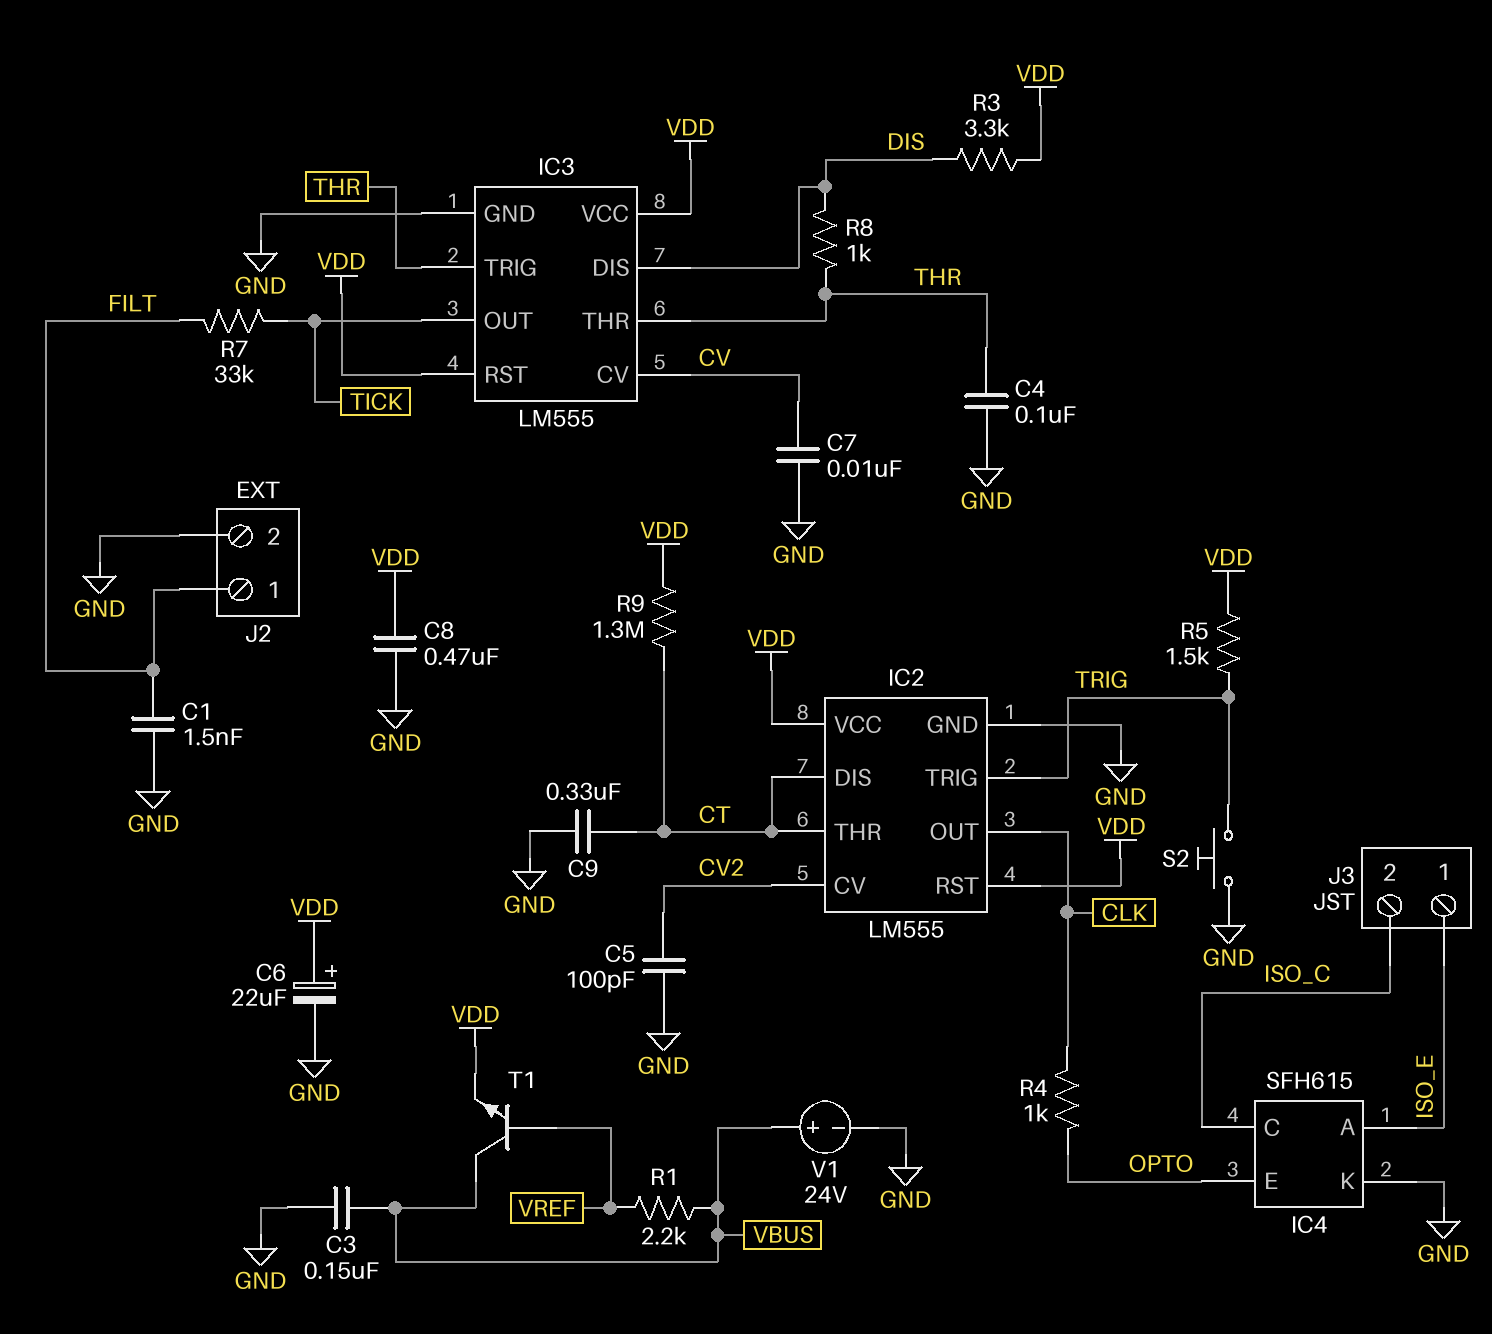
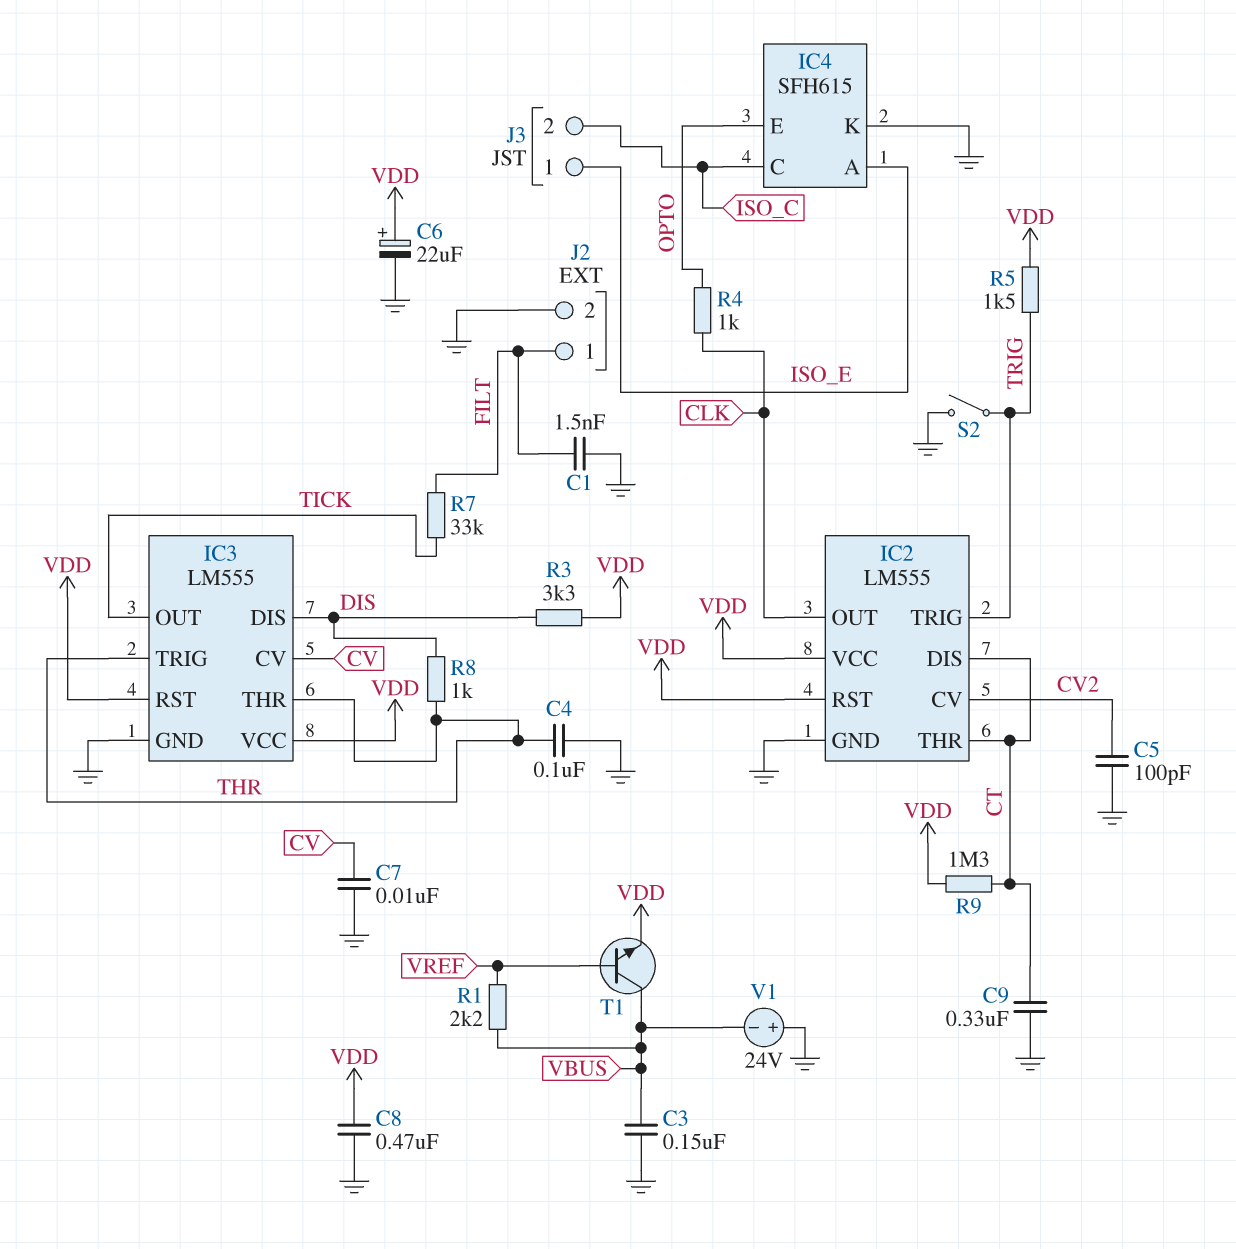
S2: button (GND, TRIG) -> switch (GND, TRIG)
V1: 24V (plus VBUS, minus GND) -> 24V (plus GND, minus VBUS)

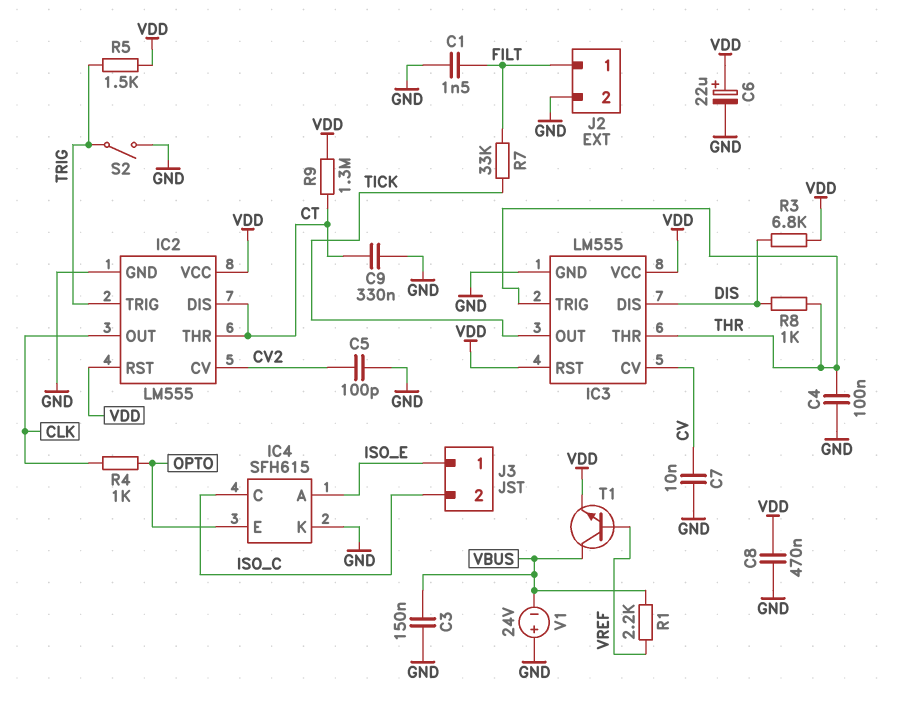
R3: 3.3k (DIS, VDD) -> 6.8k (DIS, VDD)

